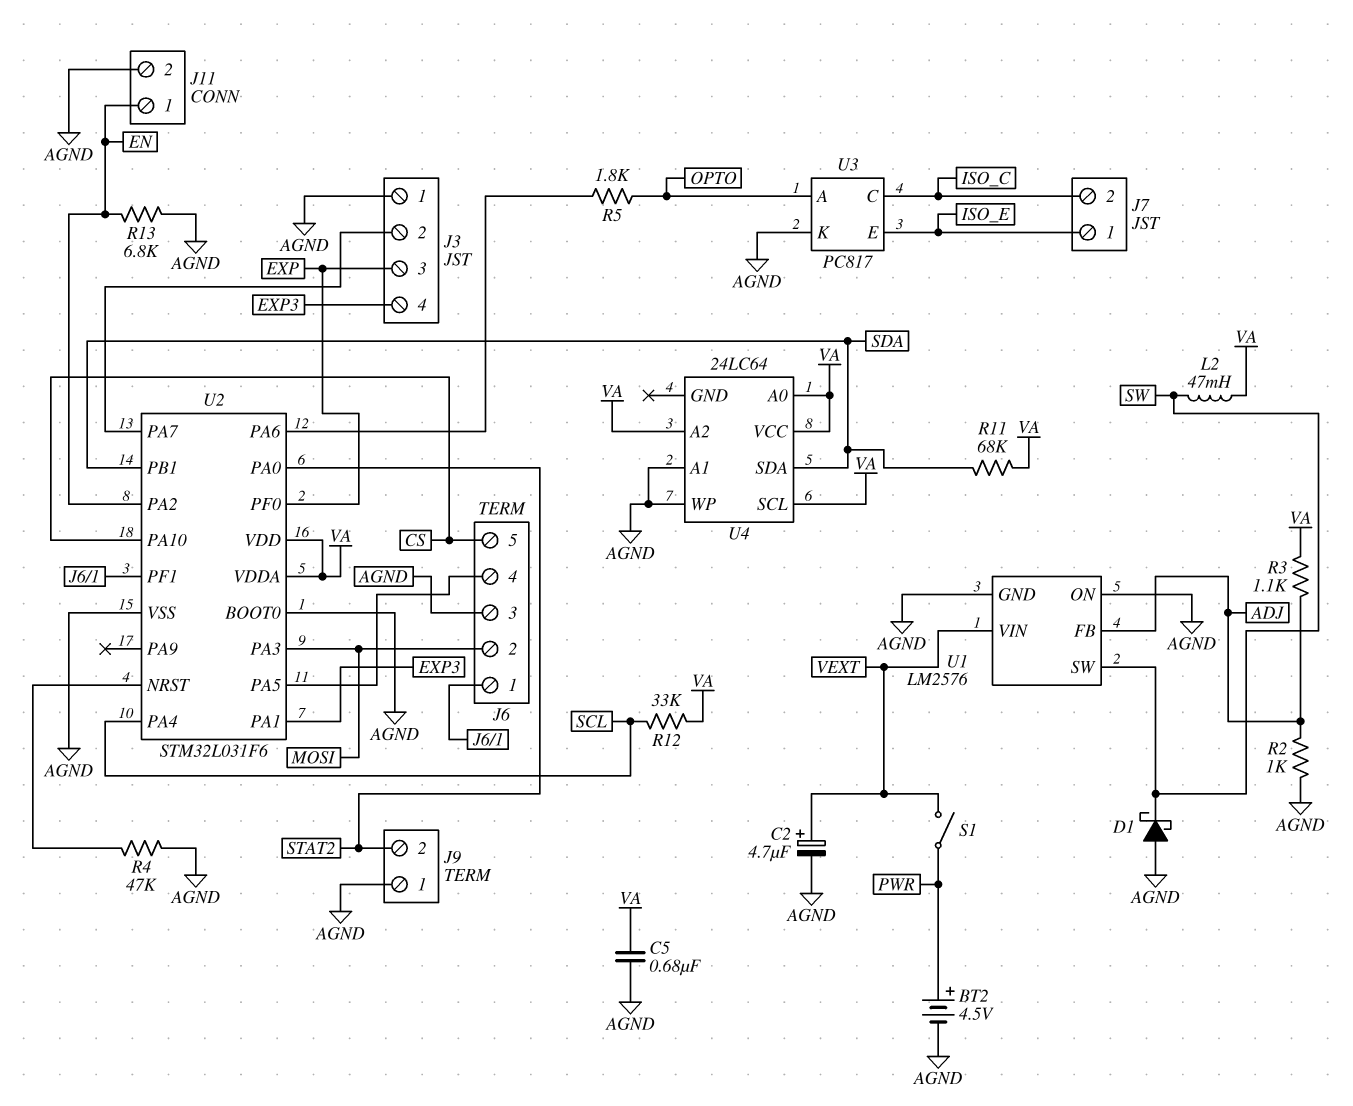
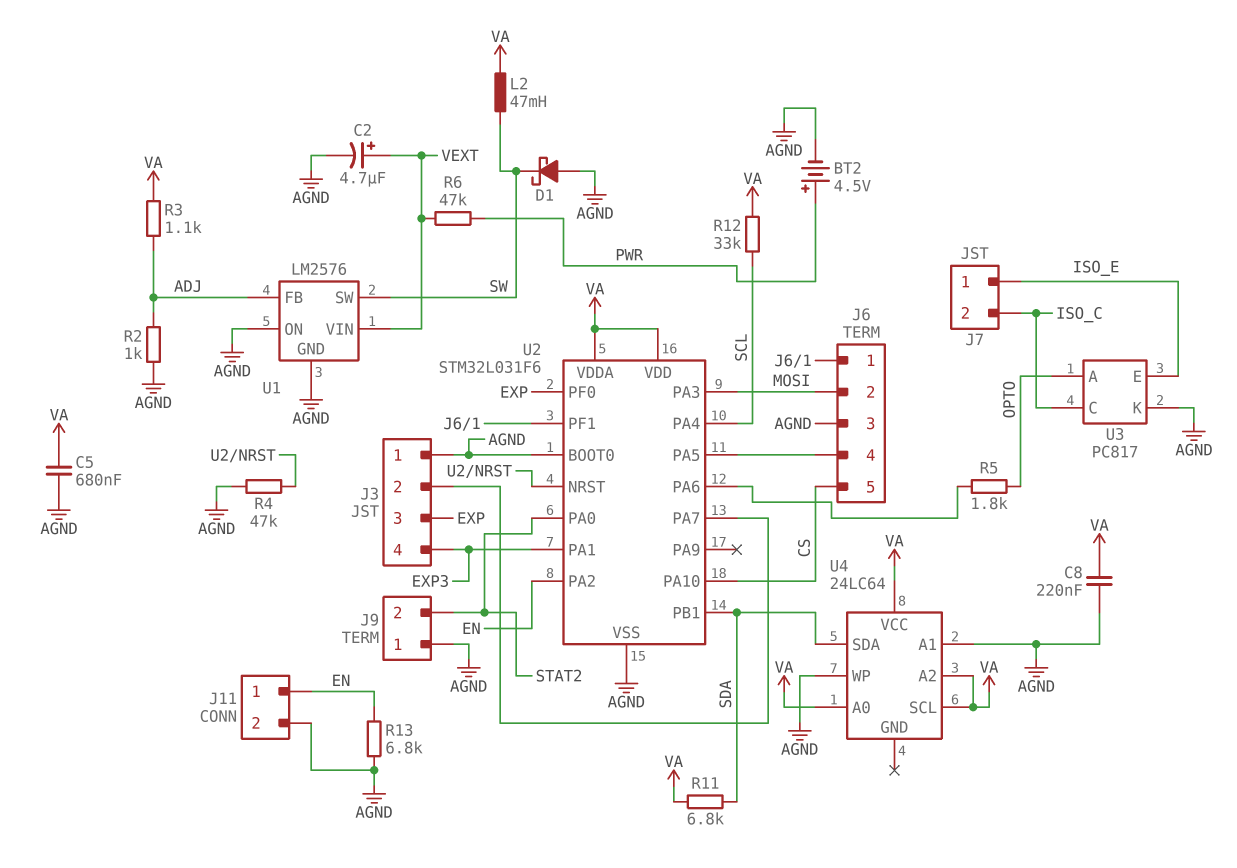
C8: none -> 220nF (AGND, VA)
R6: none -> 47k (PWR, VEXT)
R11: 68k (SDA, VA) -> 6.8k (SDA, VA)
S1: switch (PWR, VEXT) -> none

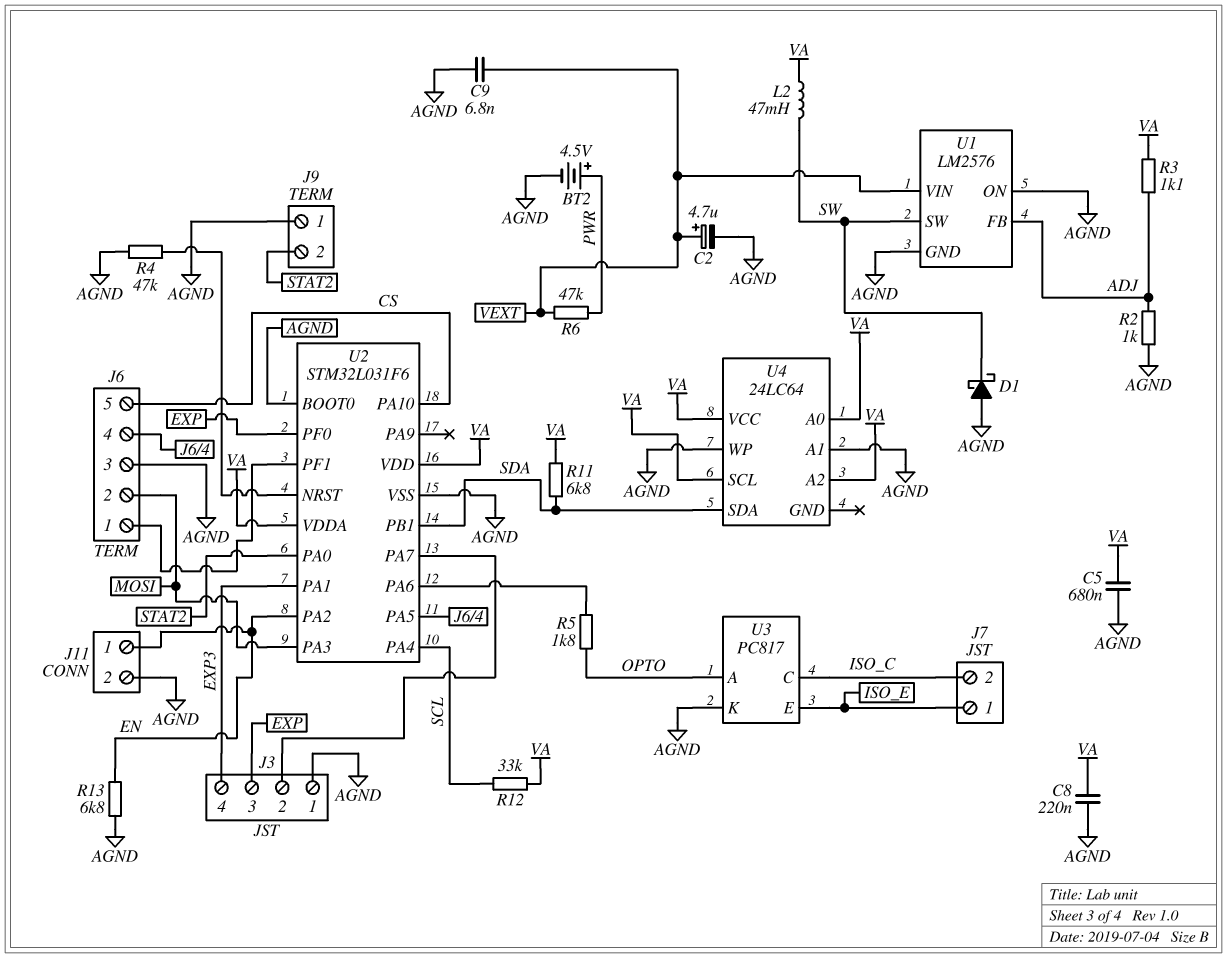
C9: none -> 6.8nF (AGND, VEXT)

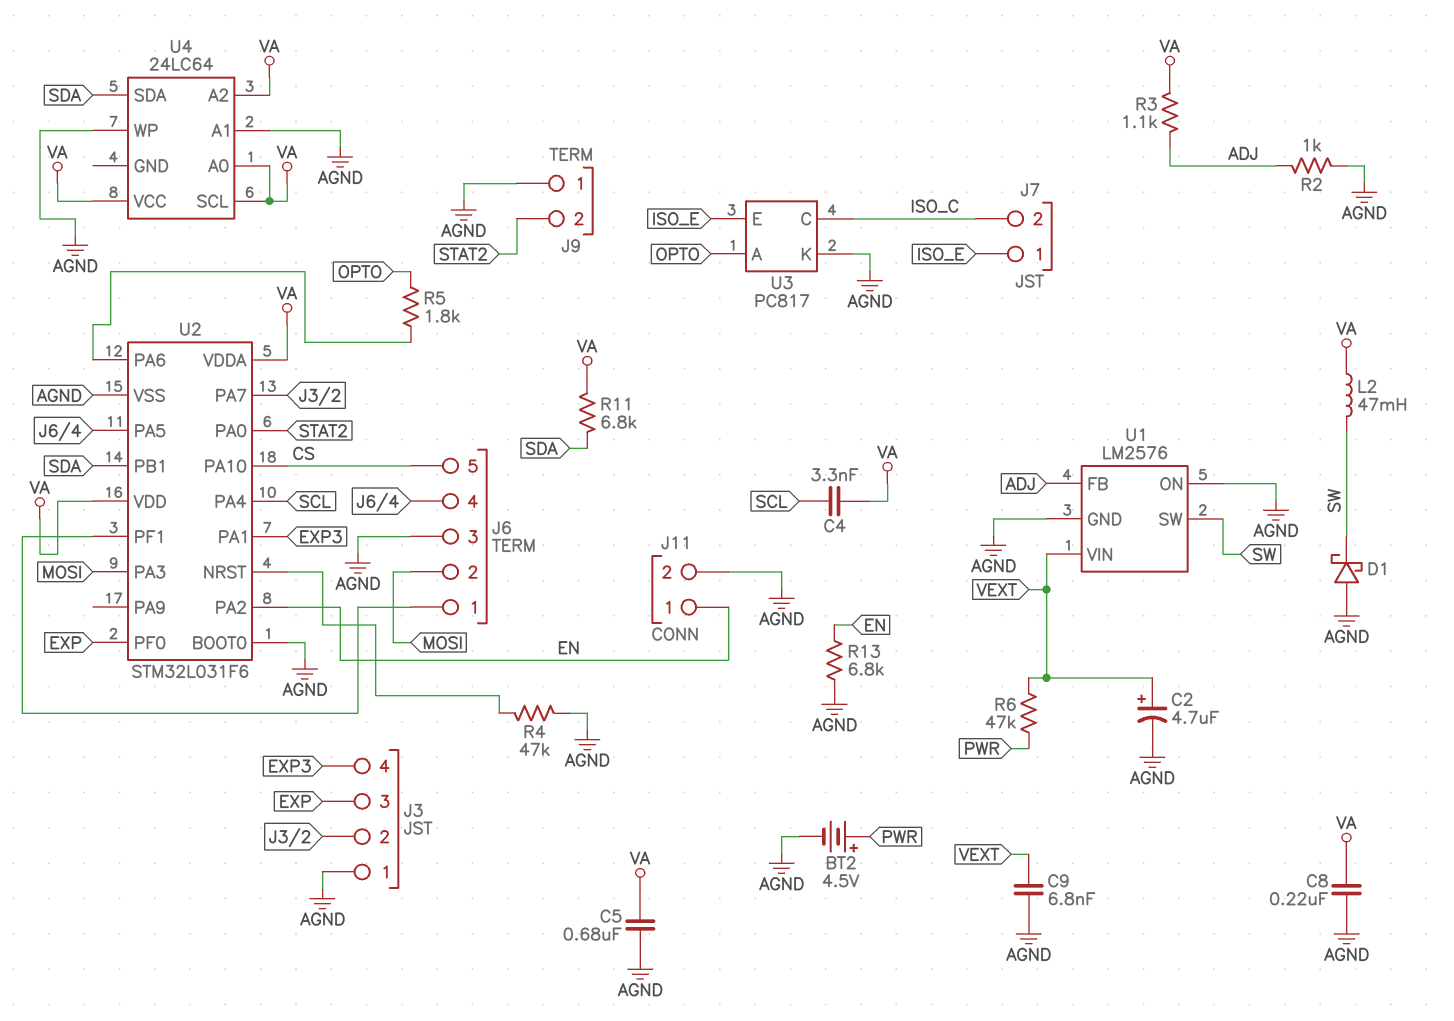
C4: none -> 3.3nF (SCL, VA)
R12: 33k (SCL, VA) -> none

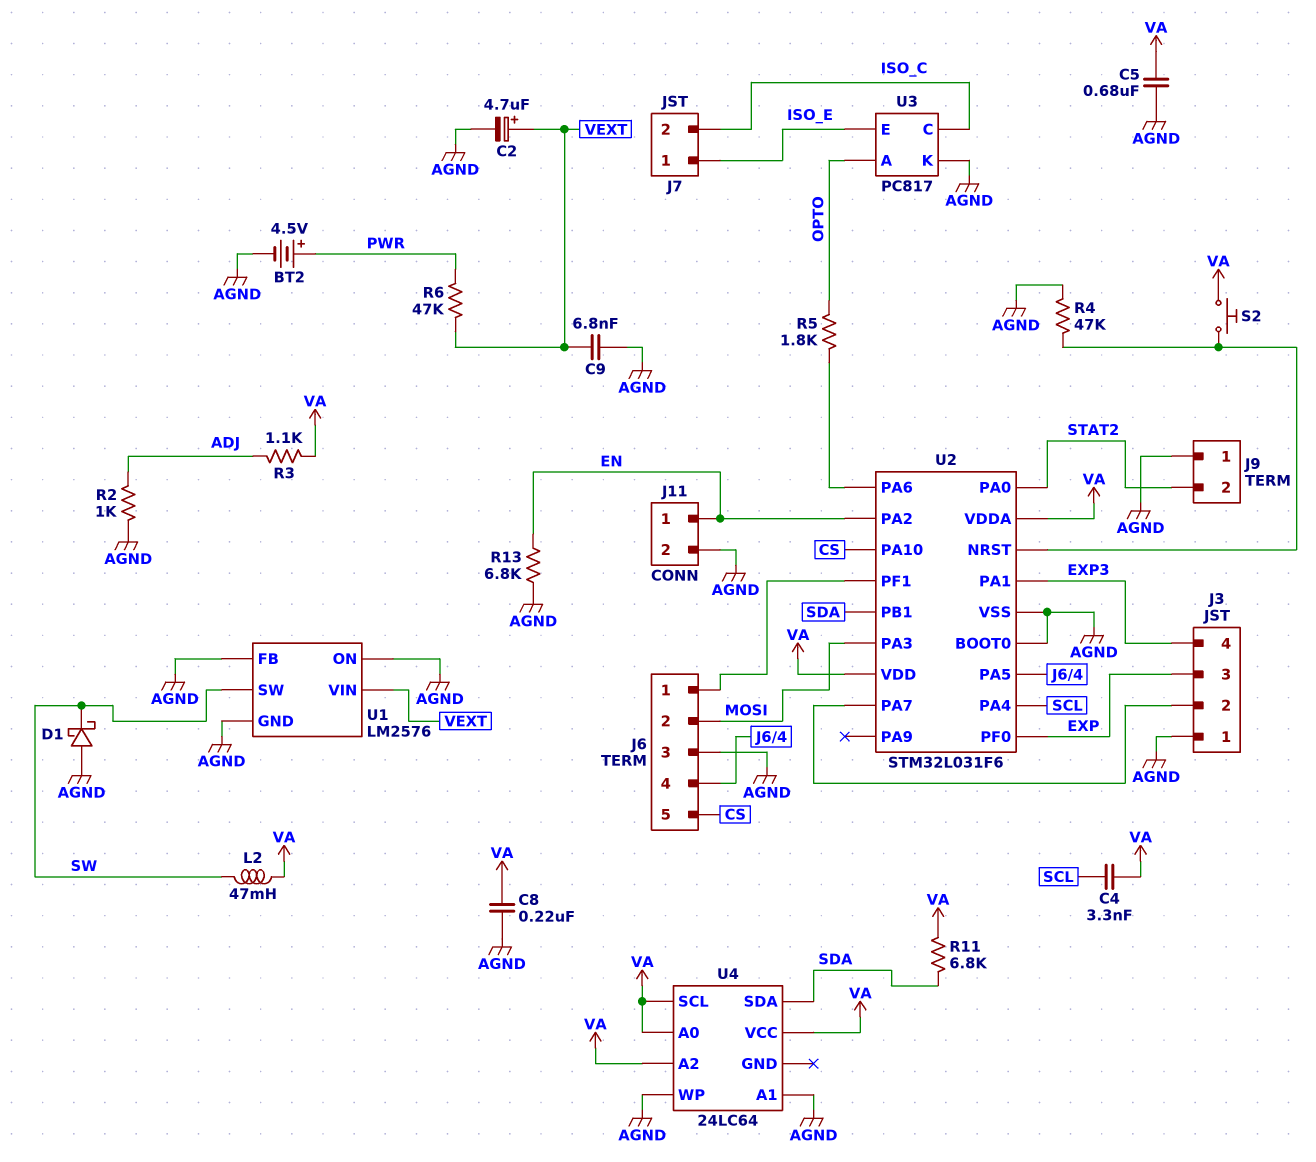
S2: none -> button (U2/NRST, VA)
U1 pin FB: ADJ -> AGND

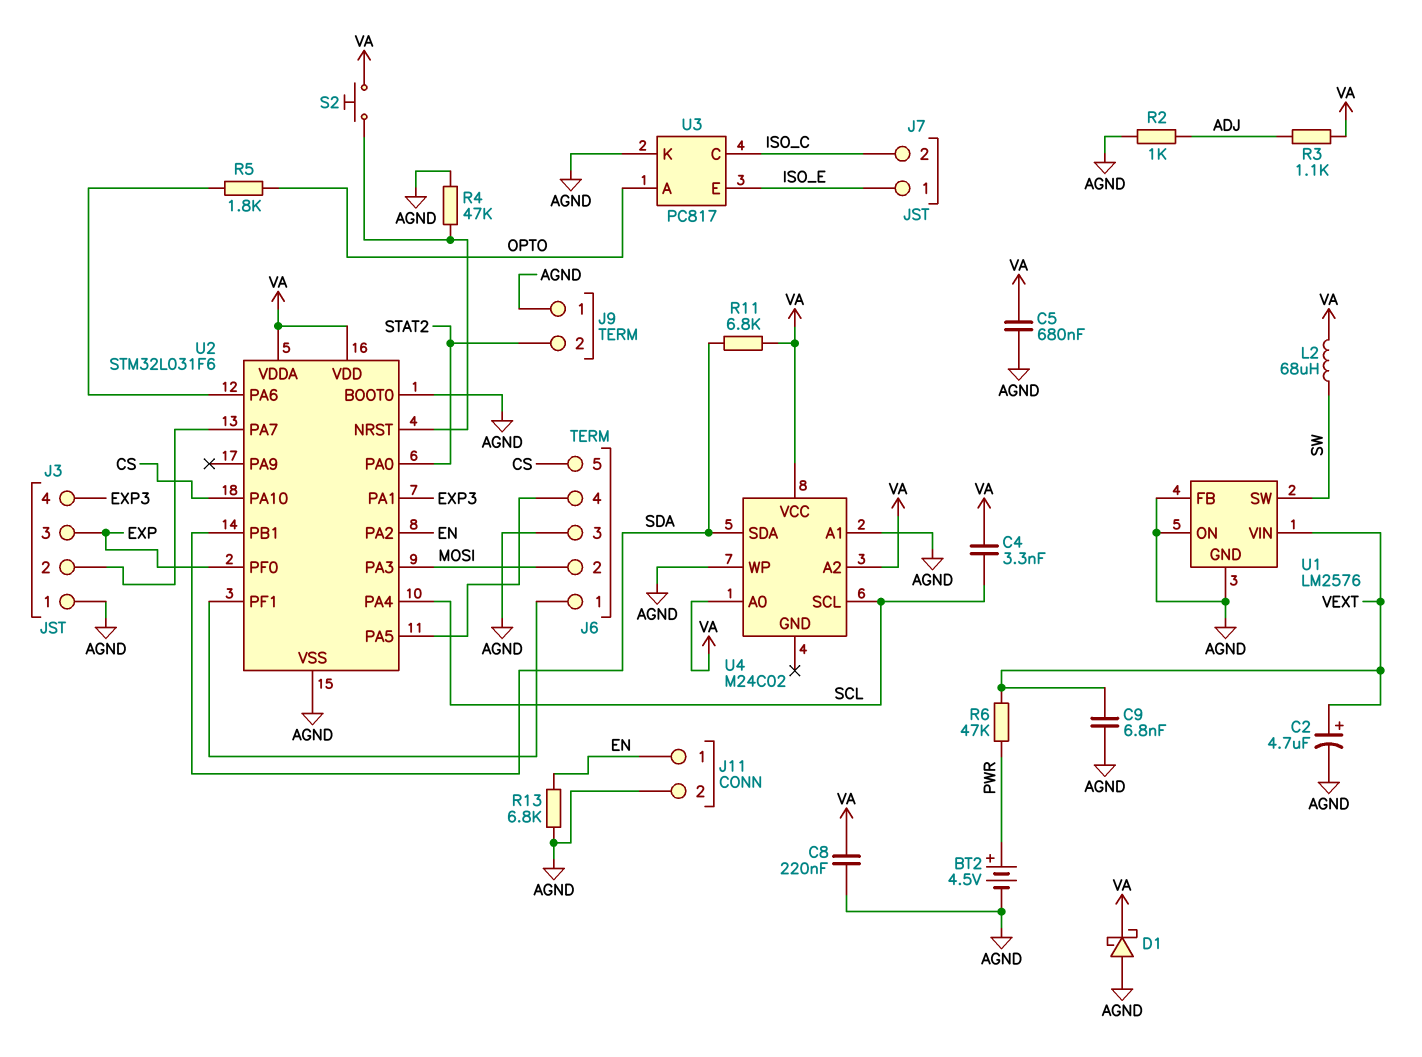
D1: schottky (A AGND, K SW) -> schottky (A AGND, K VA)
L2: 47mH (SW, VA) -> 68uH (SW, VA)
U4: 24LC64 -> M24C02
U4 pin SCL: VA -> SCL

